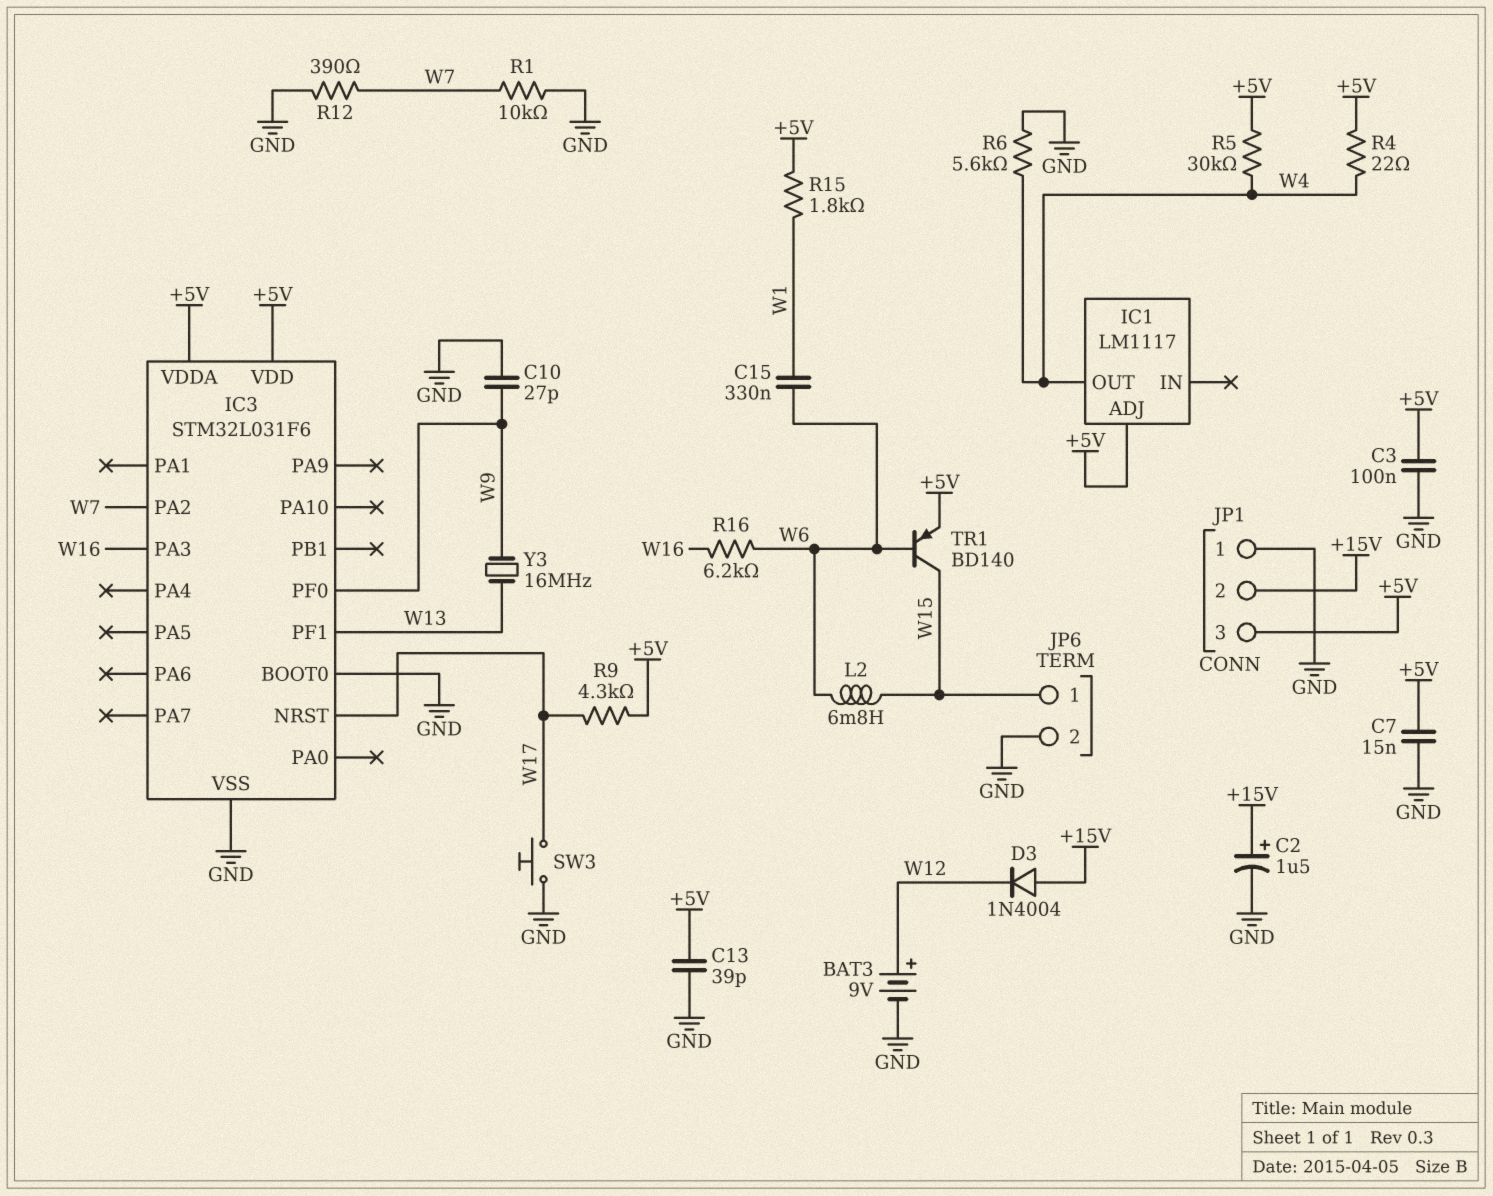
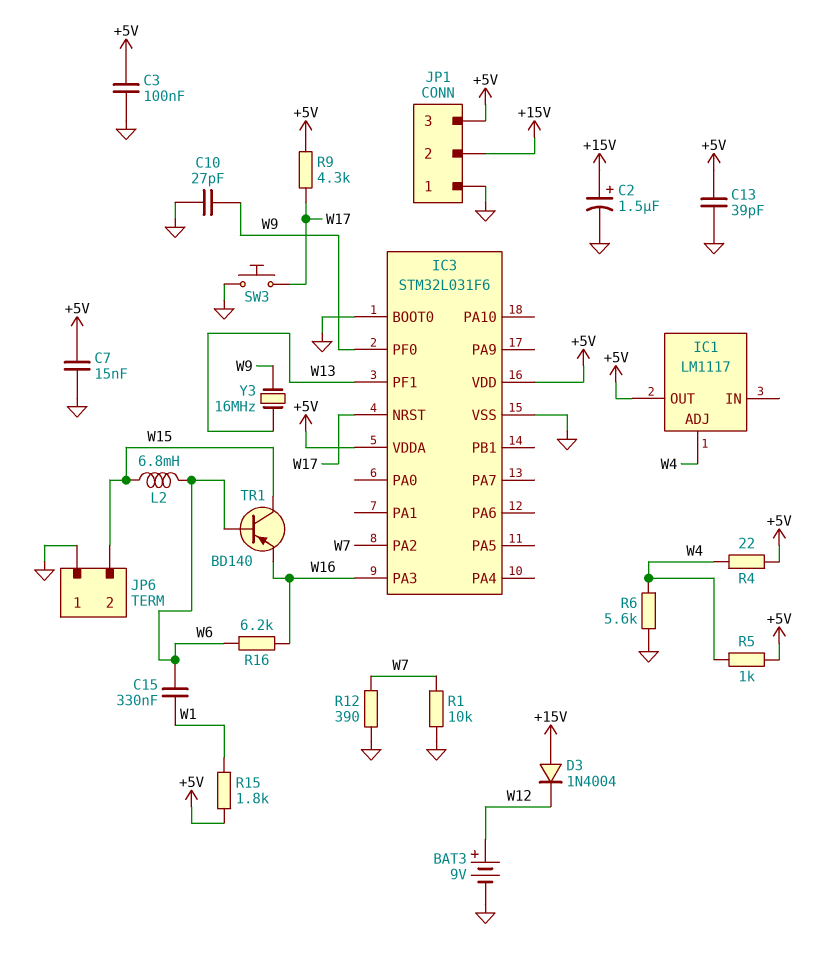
IC1 pin ADJ: +5V -> W4
IC1 pin OUT: W4 -> +5V
JP6 pin 1: W15 -> GND
JP6 pin 2: GND -> W15
R5: 30k (+5V, W4) -> 1k (+5V, W4)
TR1: PNP BD140 (B W6, C W15, E +5V) -> PNP BD140 (B W6, C W15, E W16)

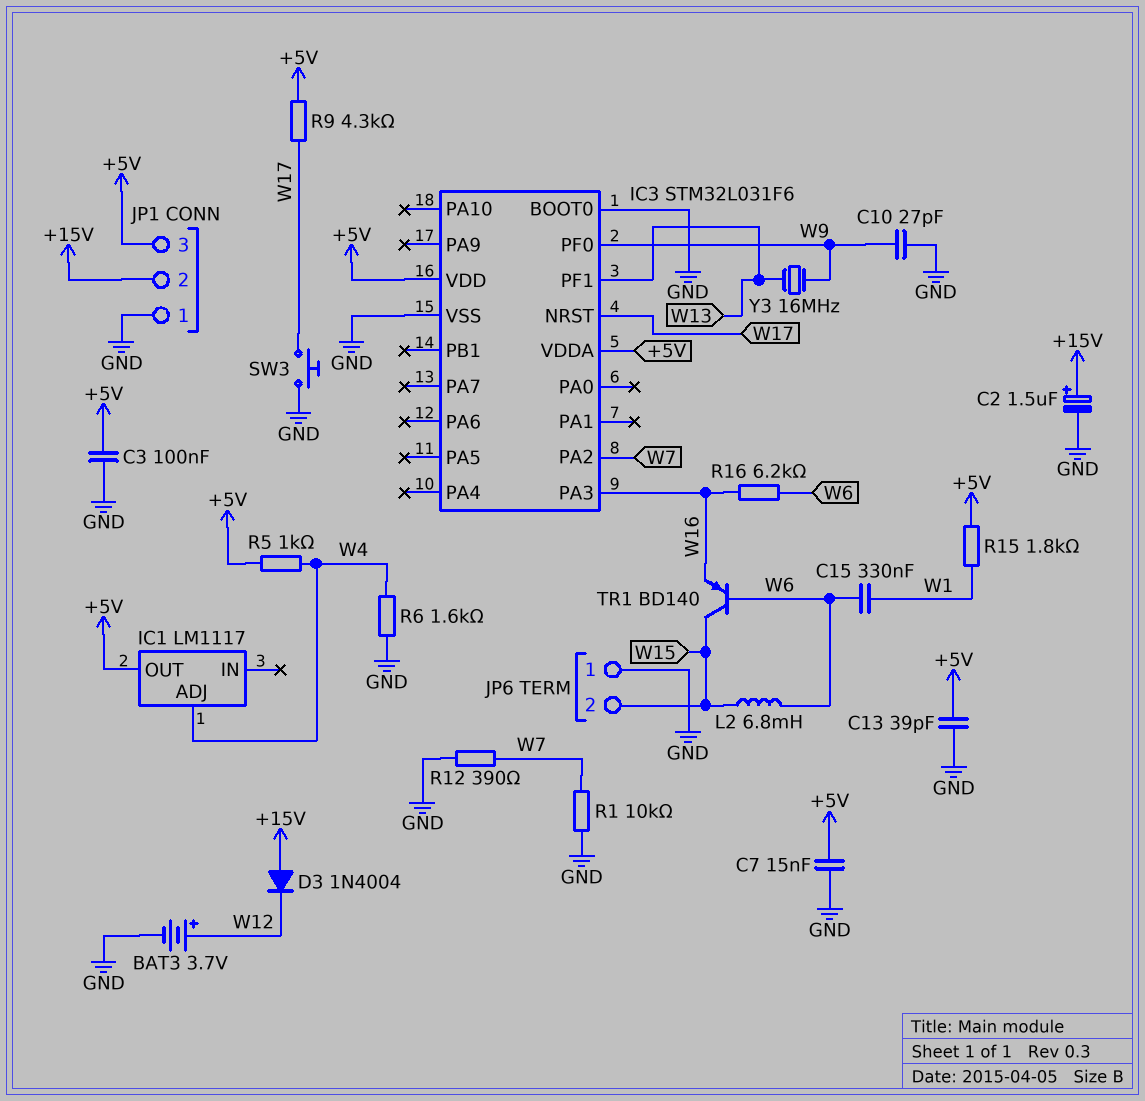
BAT3: 9V (plus W12, minus GND) -> 3.7V (plus W12, minus GND)
R4: 22 (+5V, W4) -> none
R6: 5.6k (GND, W4) -> 1.6k (GND, W4)

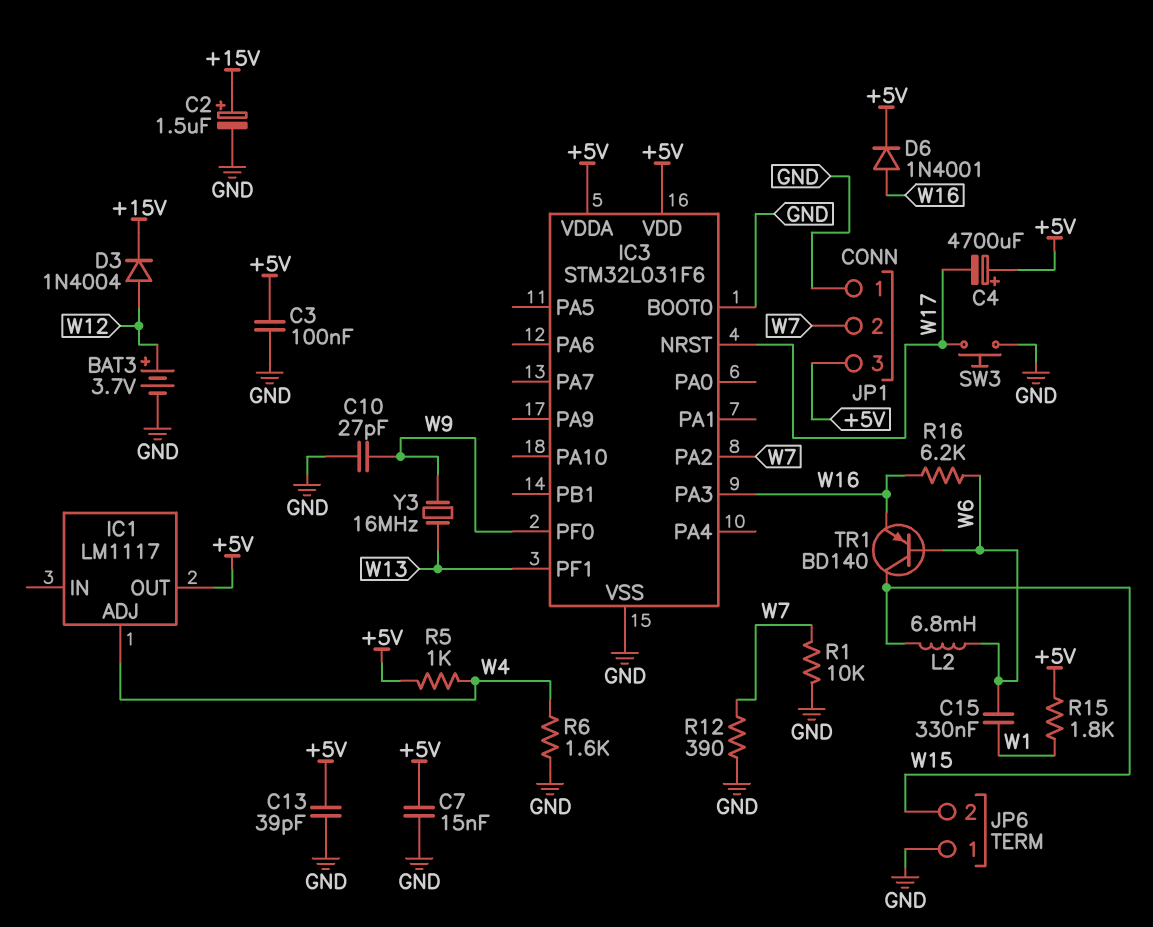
C4: none -> 4700uF (plus +5V, minus W17)
D3: diode 1N4004 (A +15V, K W12) -> diode 1N4004 (A W12, K +15V)
D6: none -> diode 1N4001 (A W16, K +5V)
JP1 pin 2: +15V -> W7
R9: 4.3k (+5V, W17) -> none

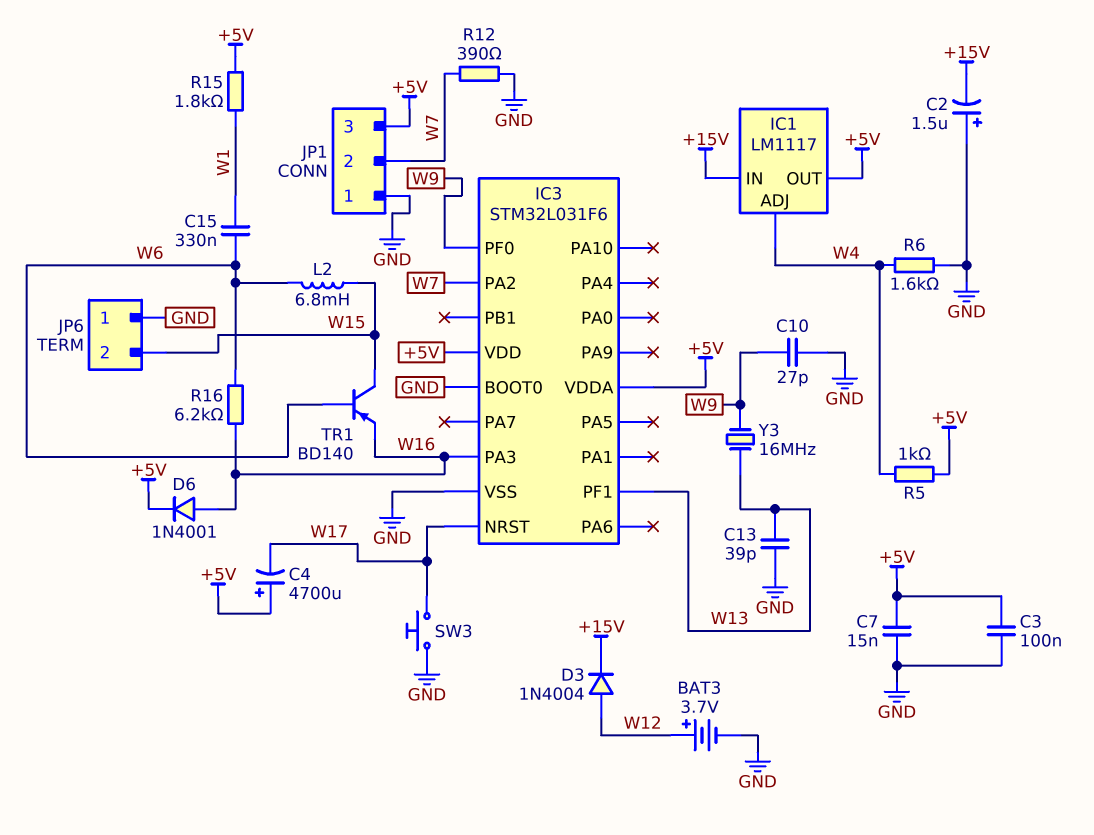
C2: 1.5uF (plus +15V, minus GND) -> 1.5uF (plus GND, minus +15V)
C13: 39pF (+5V, GND) -> 39pF (GND, W13)
IC1 pin IN: none -> +15V
R1: 10k (GND, W7) -> none

